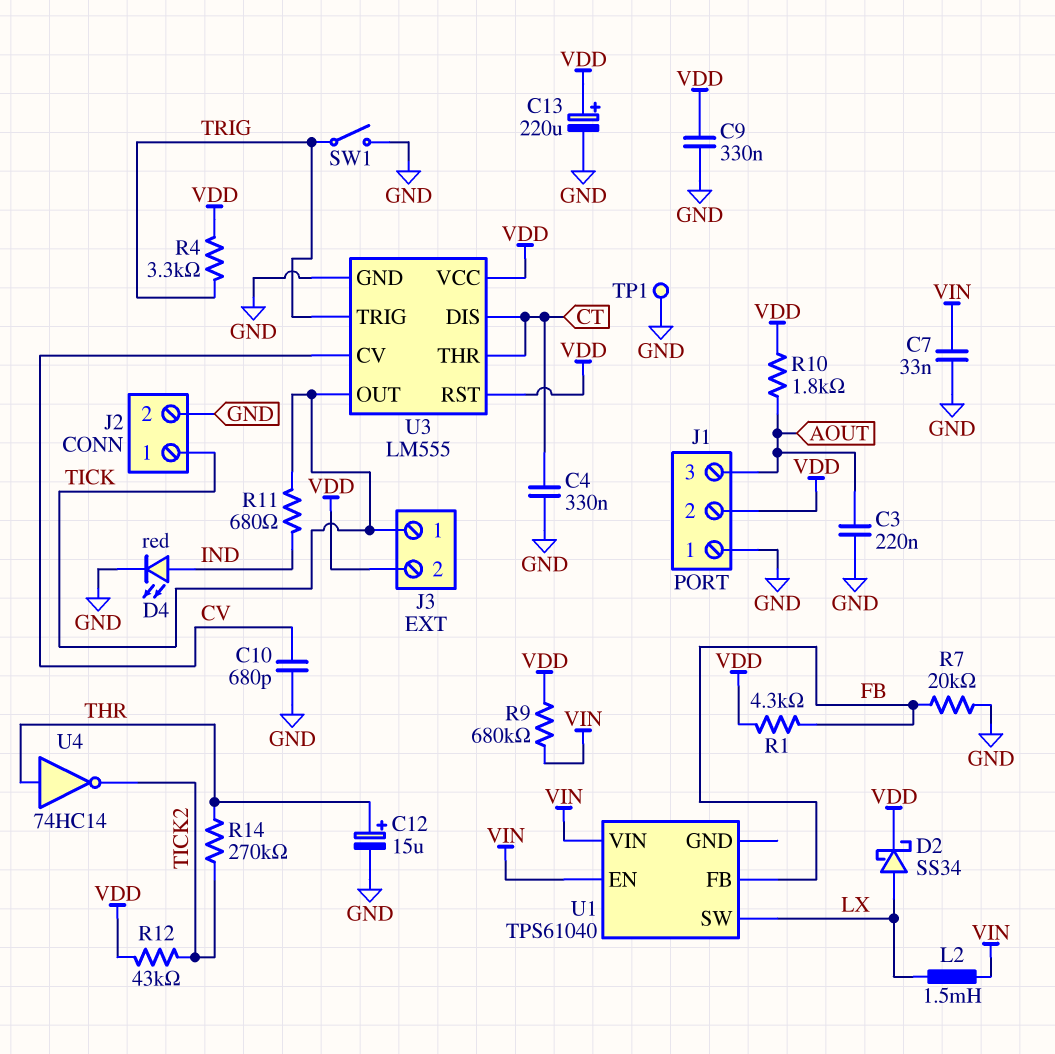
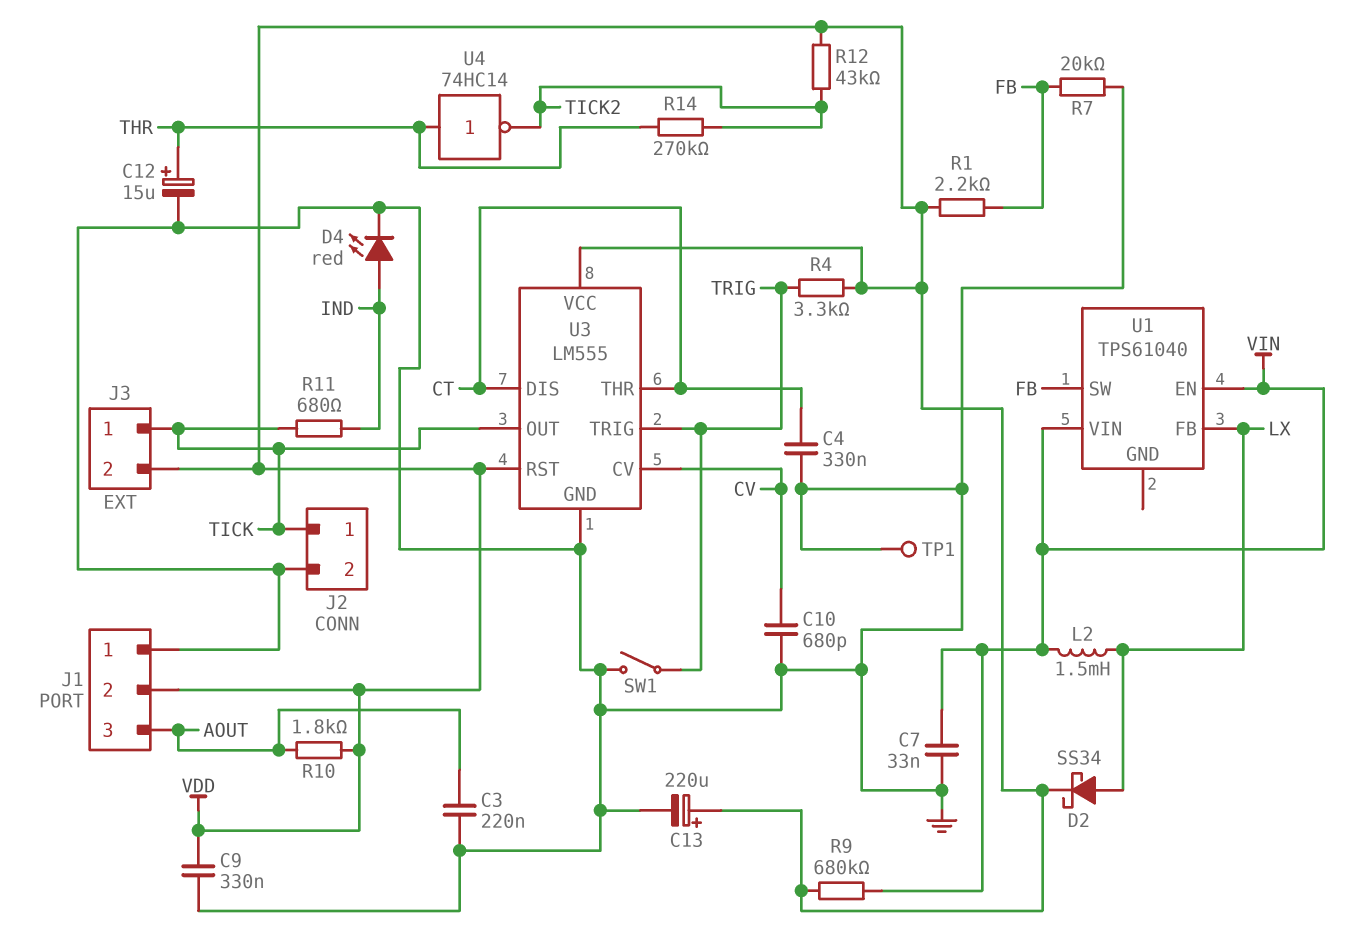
R1: 4.3k (FB, VDD) -> 2.2k (FB, VDD)
U1 pin FB: FB -> LX
U1 pin SW: LX -> FB

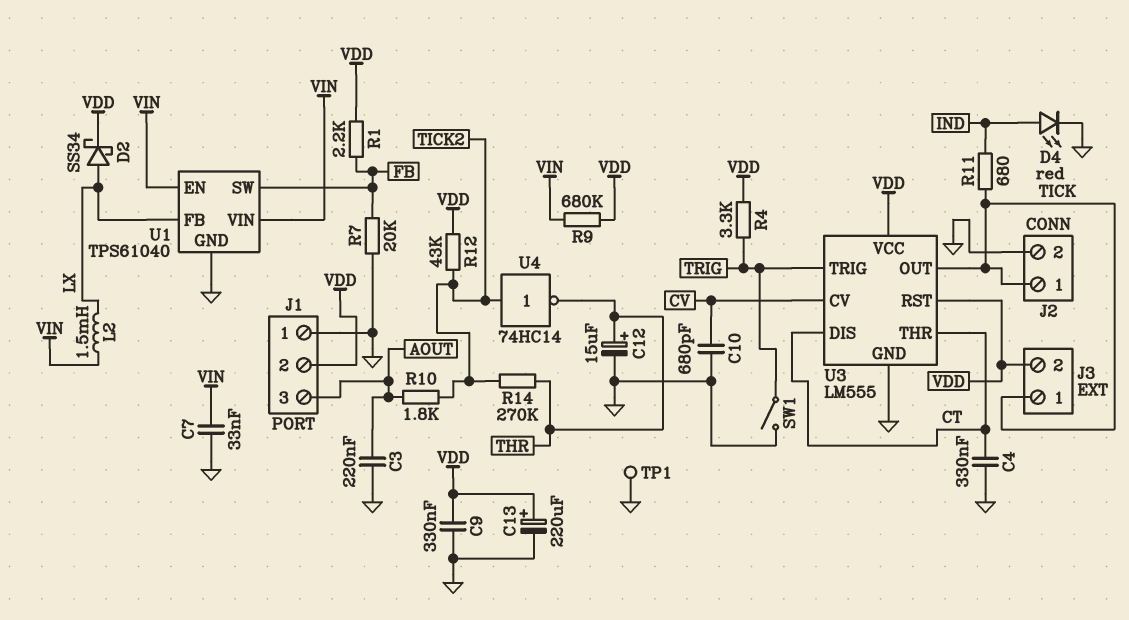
R10: 1.8k (AOUT, VDD) -> 1.8k (AOUT, TICK2)
U1 pin GND: none -> GND
U4: NOT 74HC14 (in THR, out TICK2) -> NOT 74HC14 (in TICK2, out THR)

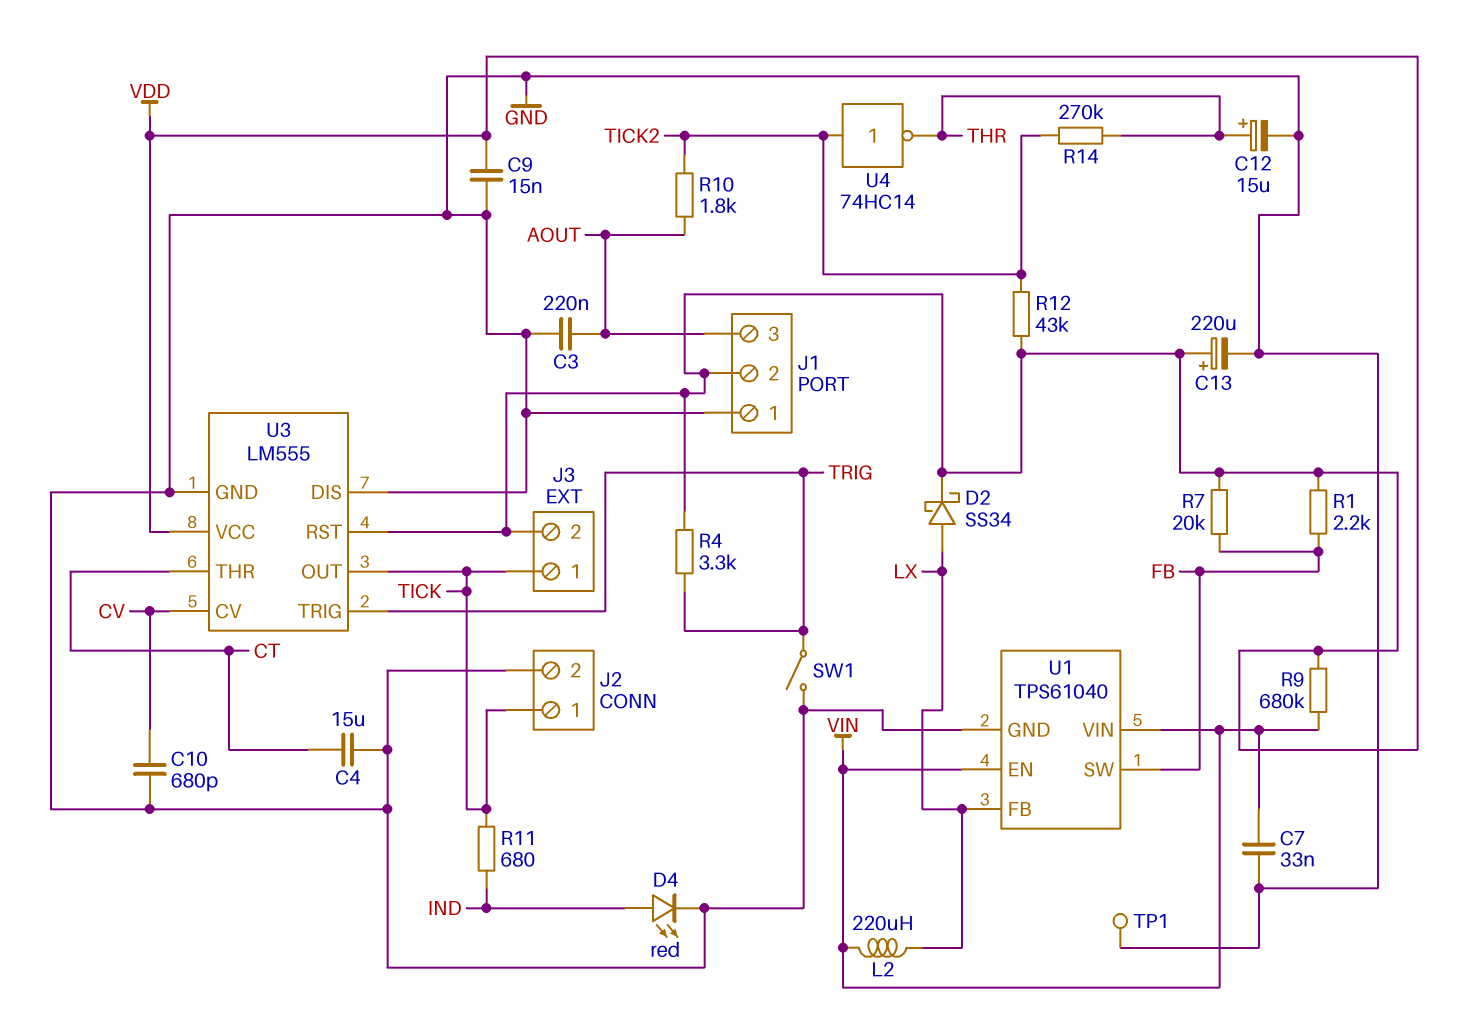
C4: 330nF (CT, GND) -> 15uF (CT, GND)
C9: 330nF (GND, VDD) -> 15nF (GND, VDD)
L2: 1.5mH (LX, VIN) -> 220uH (LX, VIN)
R7: 20k (FB, GND) -> 20k (FB, VDD)
U3 pin DIS: CT -> GND

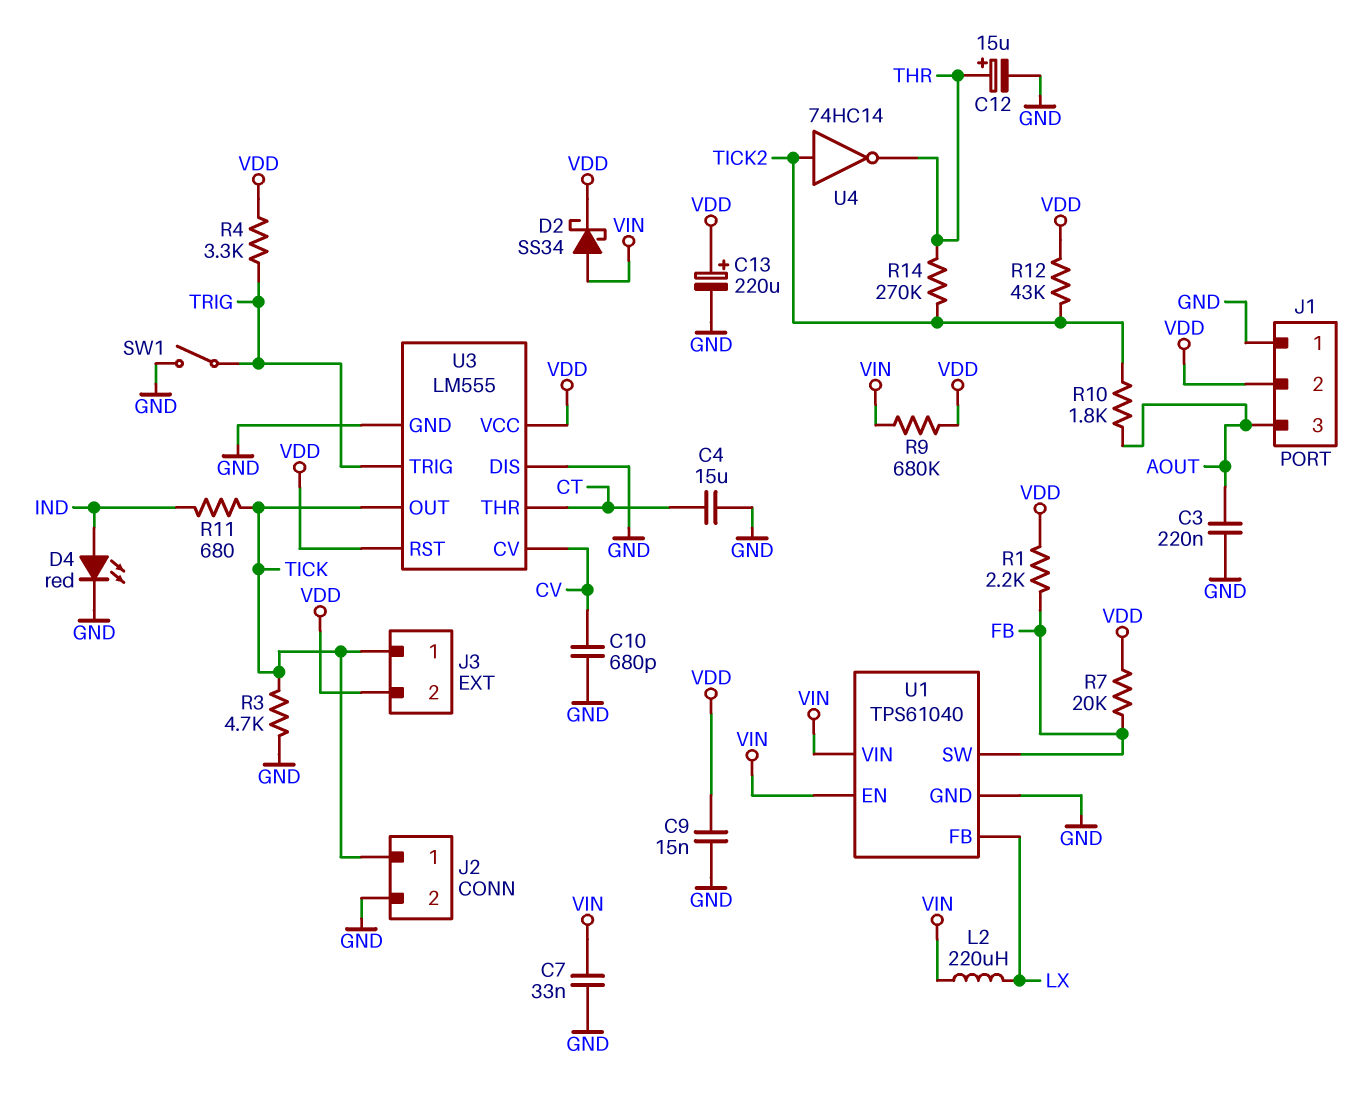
D2: schottky SS34 (A LX, K VDD) -> schottky SS34 (A VIN, K VDD)
R3: none -> 4.7k (GND, TICK)
TP1: test point (GND) -> none

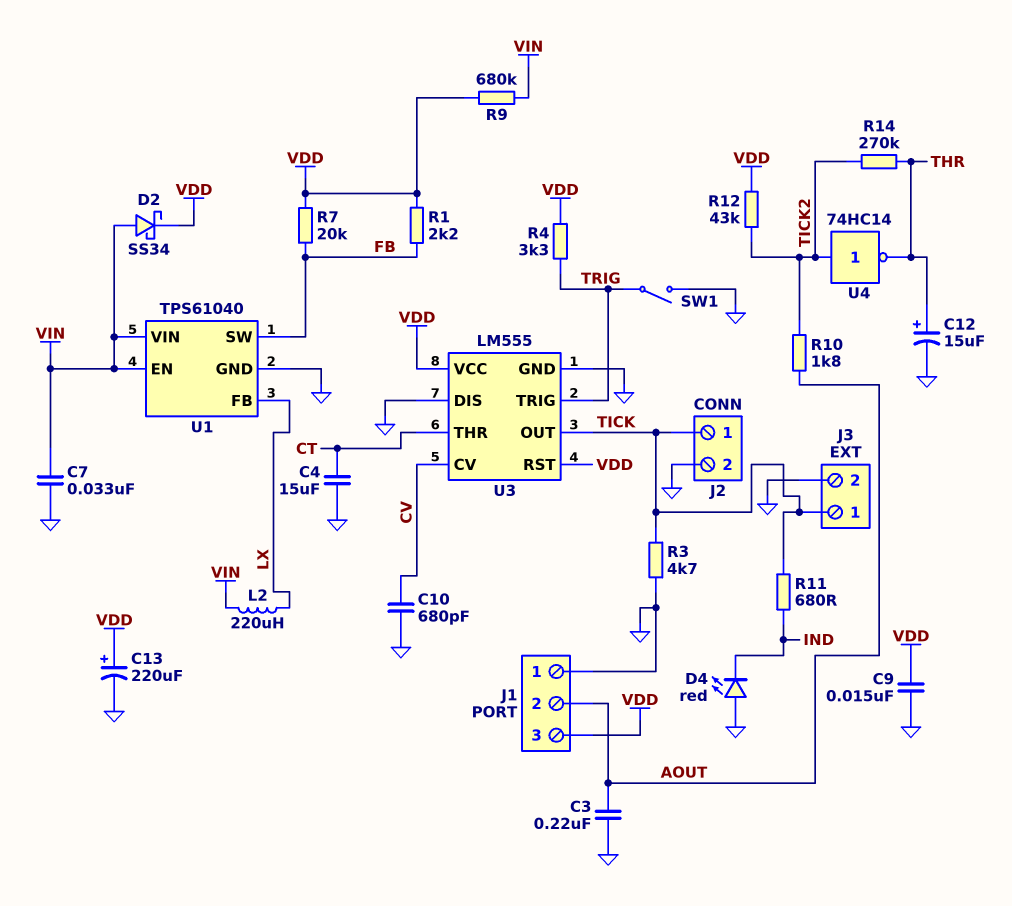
D4: LED red (A IND, K GND) -> LED red (A GND, K IND)
J1 pin 2: VDD -> AOUT
J1 pin 3: AOUT -> VDD
J3 pin 2: VDD -> GND

